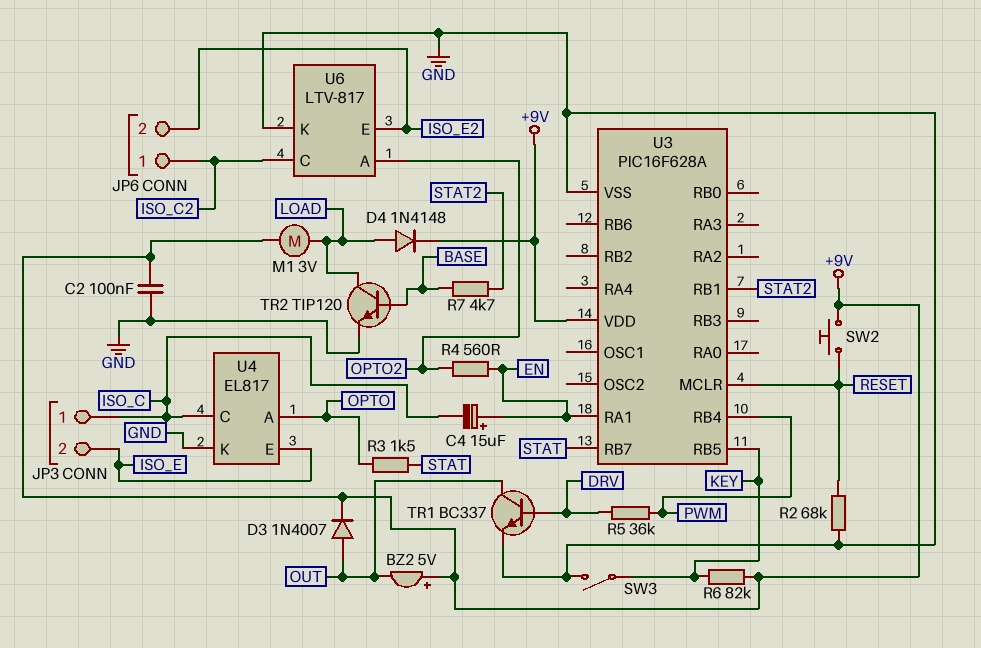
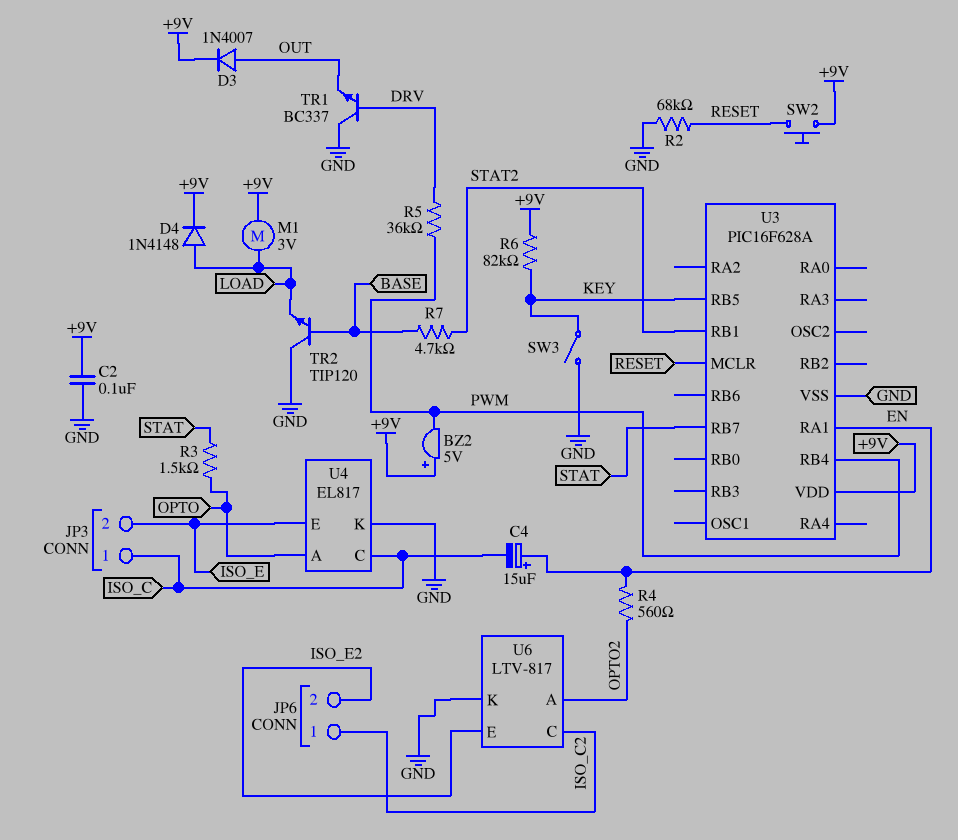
BZ2: buzzer 5V (plus +9V, minus OUT) -> buzzer 5V (plus +9V, minus PWM)
TR1: NPN BC337 (B DRV, C OUT, E GND) -> NPN BC337 (B DRV, C GND, E OUT)
TR2: NPN TIP120 (B BASE, C LOAD, E GND) -> NPN TIP120 (B BASE, C GND, E LOAD)

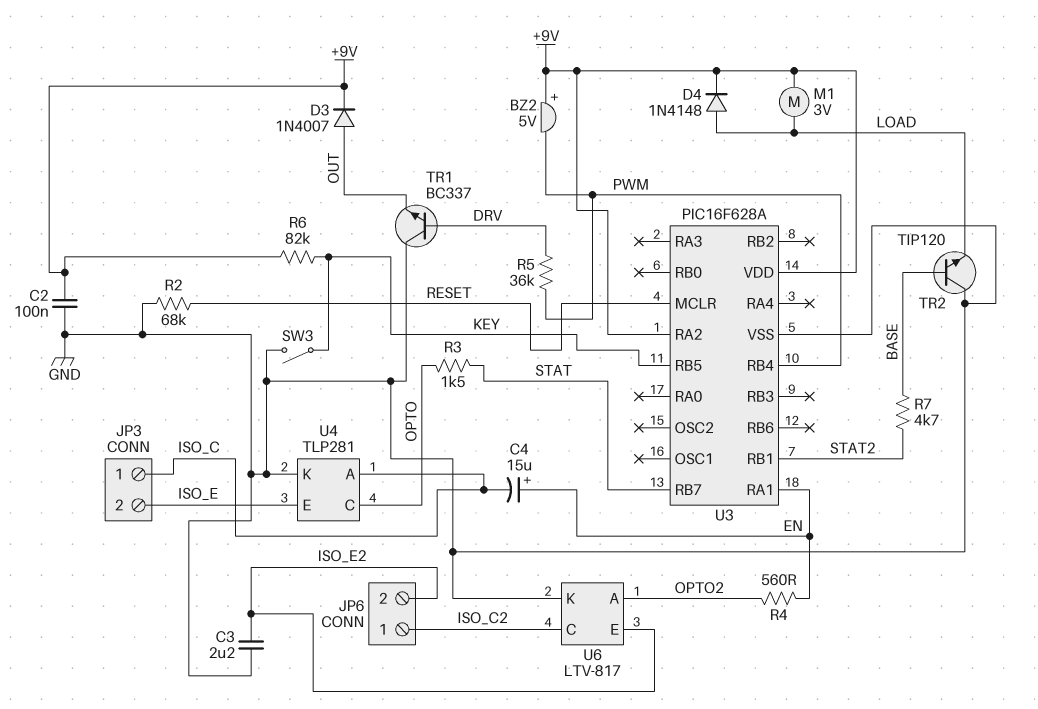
C3: none -> 2.2uF (GND, ISO_E2)
SW2: button (+9V, RESET) -> none
U3 pin RA2: none -> +9V
U4: EL817 -> TLP281
U4 pin A: OPTO -> ISO_C
U4 pin C: ISO_C -> OPTO

